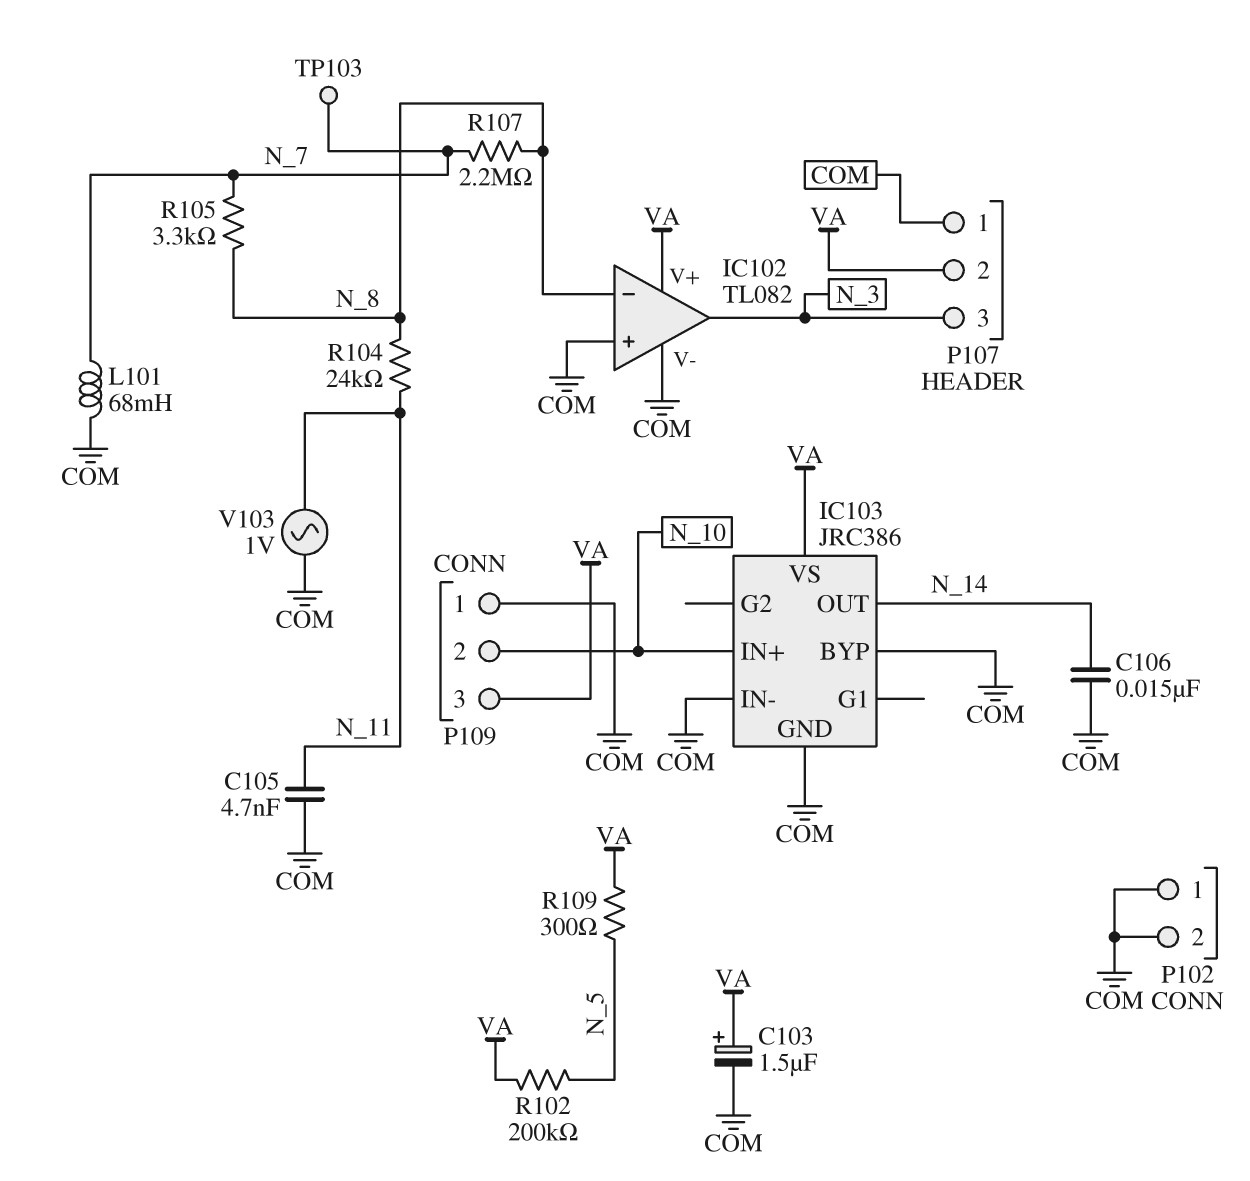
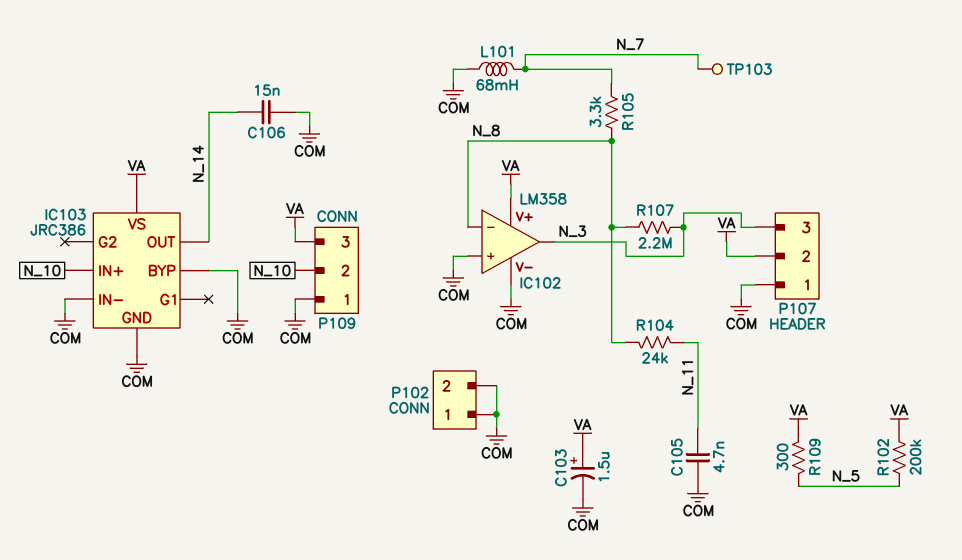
IC102: TL082 -> LM358
R107: 2.2M (N_7, N_8) -> 2.2M (N_3, N_8)
V103: AC 1V (COM, N_11) -> none

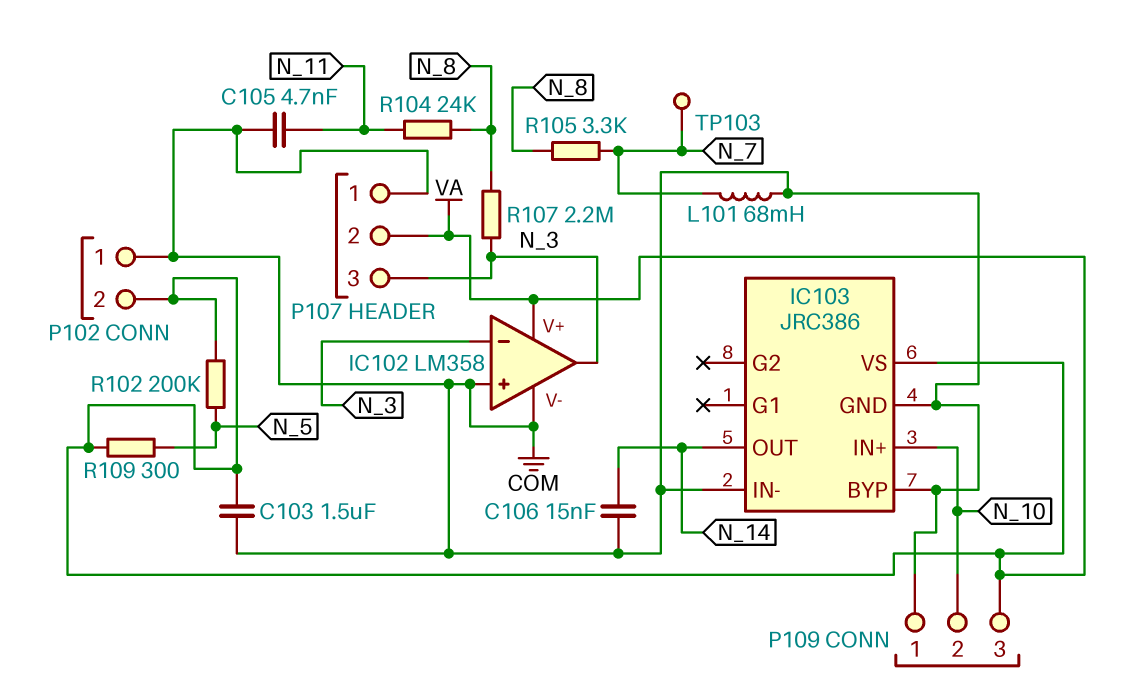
C103: 1.5uF (plus VA, minus COM) -> 1.5uF (COM, VA)
IC102 pin in-: N_8 -> N_3
P102 pin 2: COM -> VA

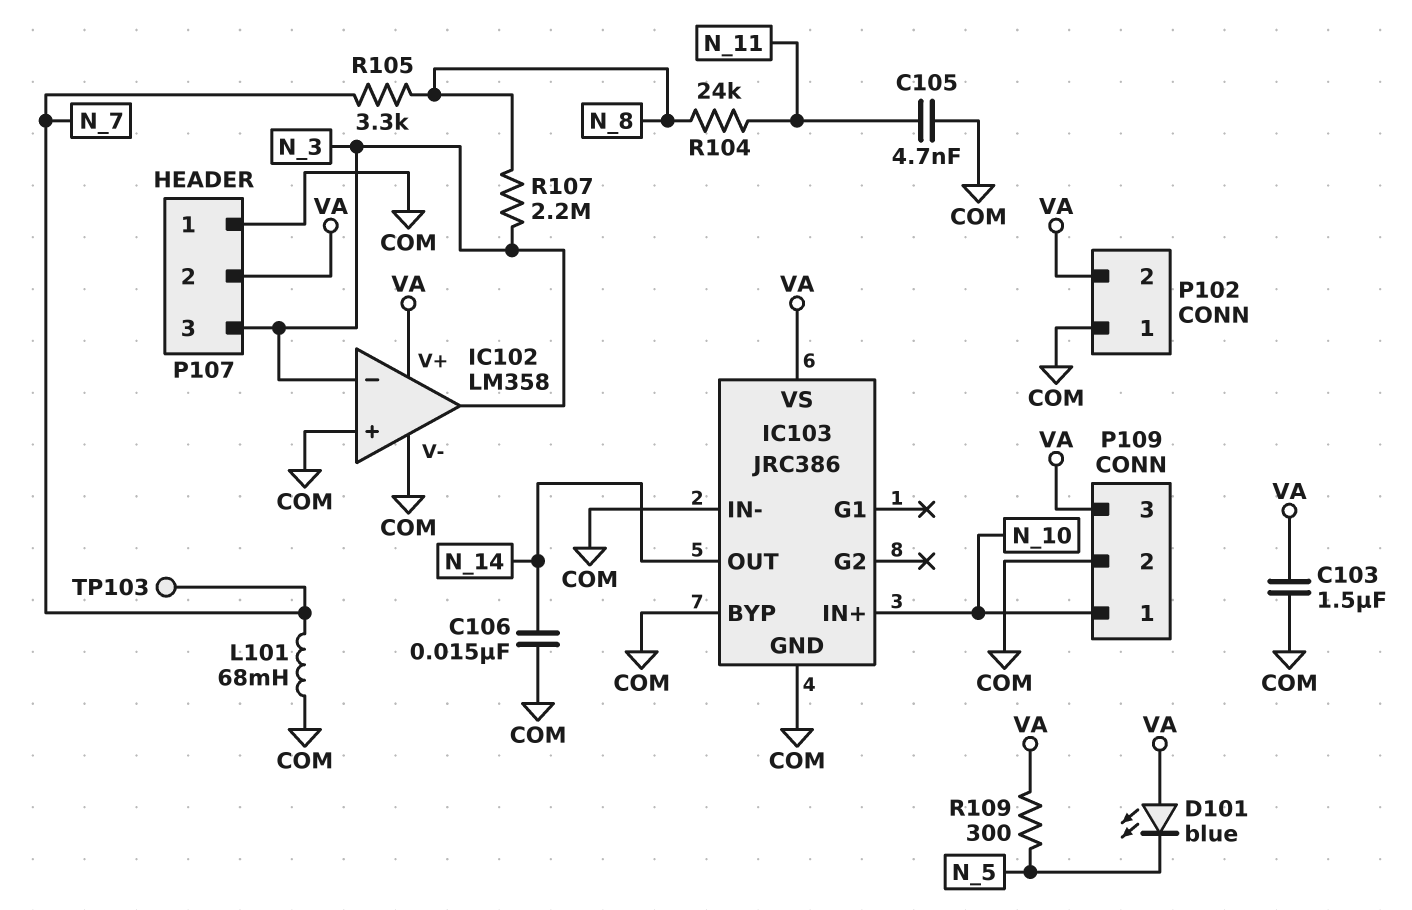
D101: none -> LED blue (A VA, K N_5)
P109 pin 1: COM -> N_10
P109 pin 2: N_10 -> COM
R102: 200k (N_5, VA) -> none

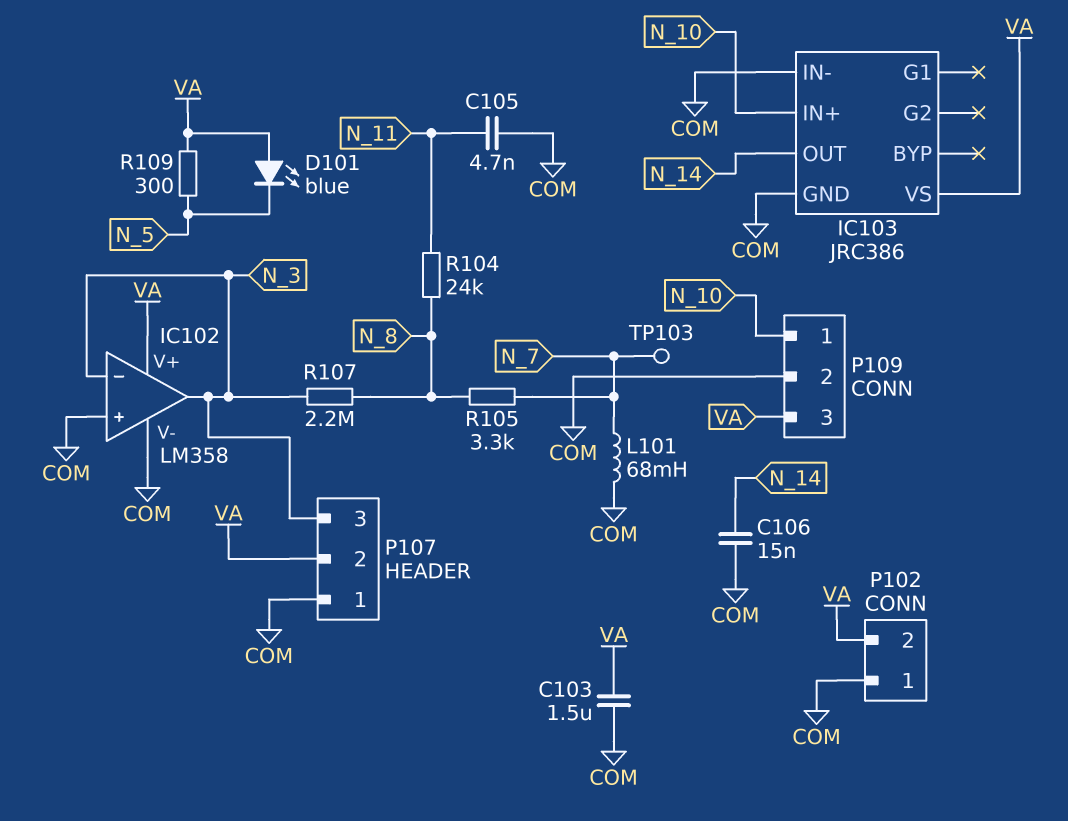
IC103 pin BYP: COM -> none

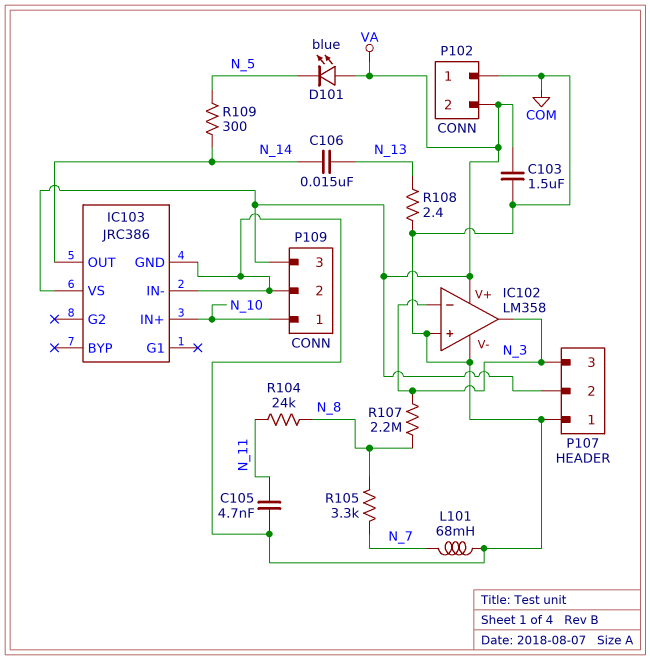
C106: 15nF (COM, N_14) -> 15nF (N_13, N_14)
R108: none -> 2.4 (COM, N_13)
R109: 300 (N_5, VA) -> 300 (N_5, N_14)
TP103: test point (N_7) -> none

